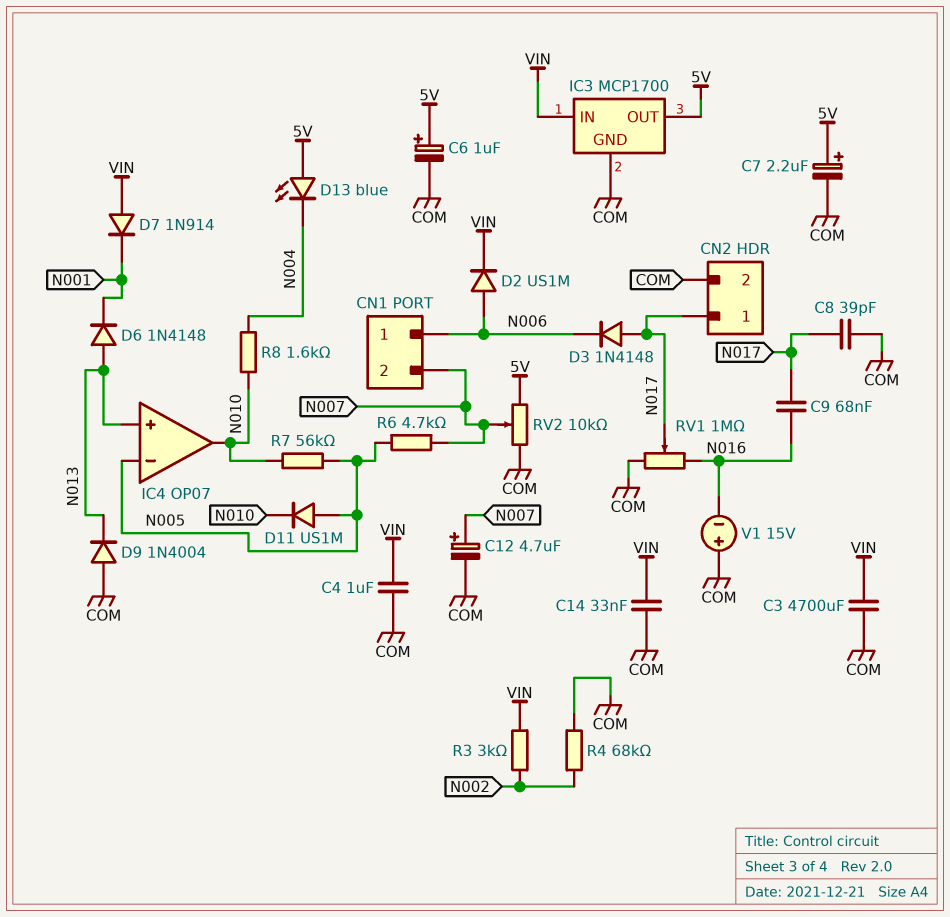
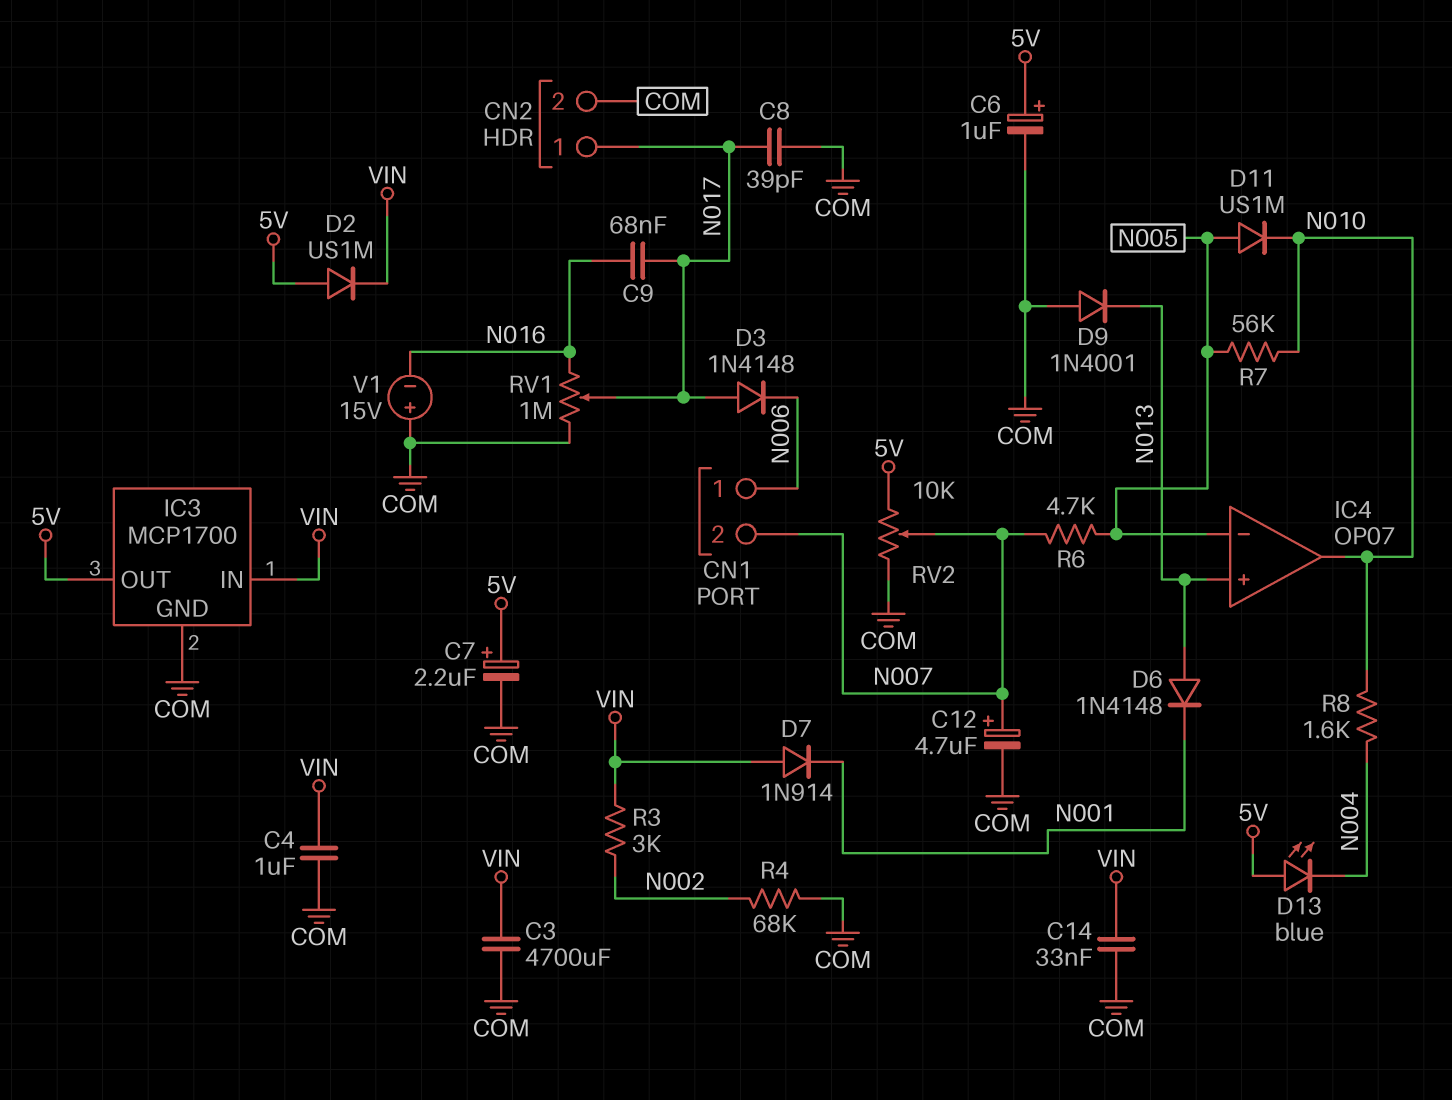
D2: diode US1M (A N006, K VIN) -> diode US1M (A 5V, K VIN)
D9: diode 1N4004 (A COM, K N013) -> diode 1N4001 (A COM, K N013)

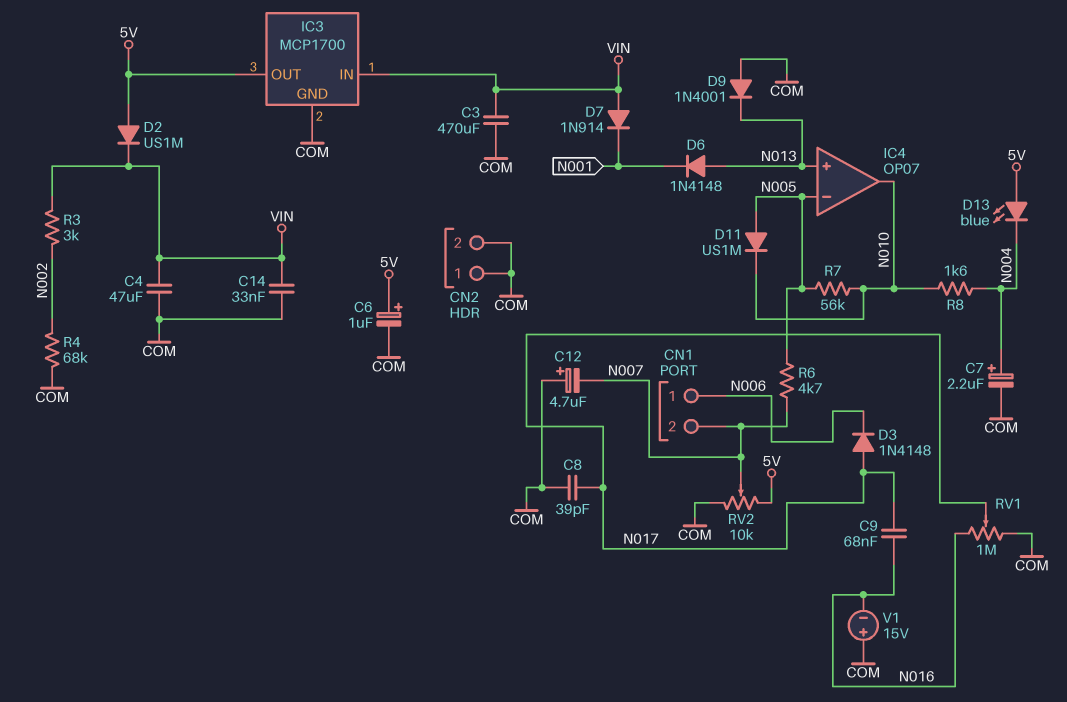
C3: 4700uF (COM, VIN) -> 470uF (COM, VIN)
C4: 1uF (COM, VIN) -> 47uF (COM, VIN)
C7: 2.2uF (plus 5V, minus COM) -> 2.2uF (plus N004, minus COM)
C12: 4.7uF (plus N007, minus COM) -> 4.7uF (plus COM, minus N007)
CN2 pin 1: N017 -> COM

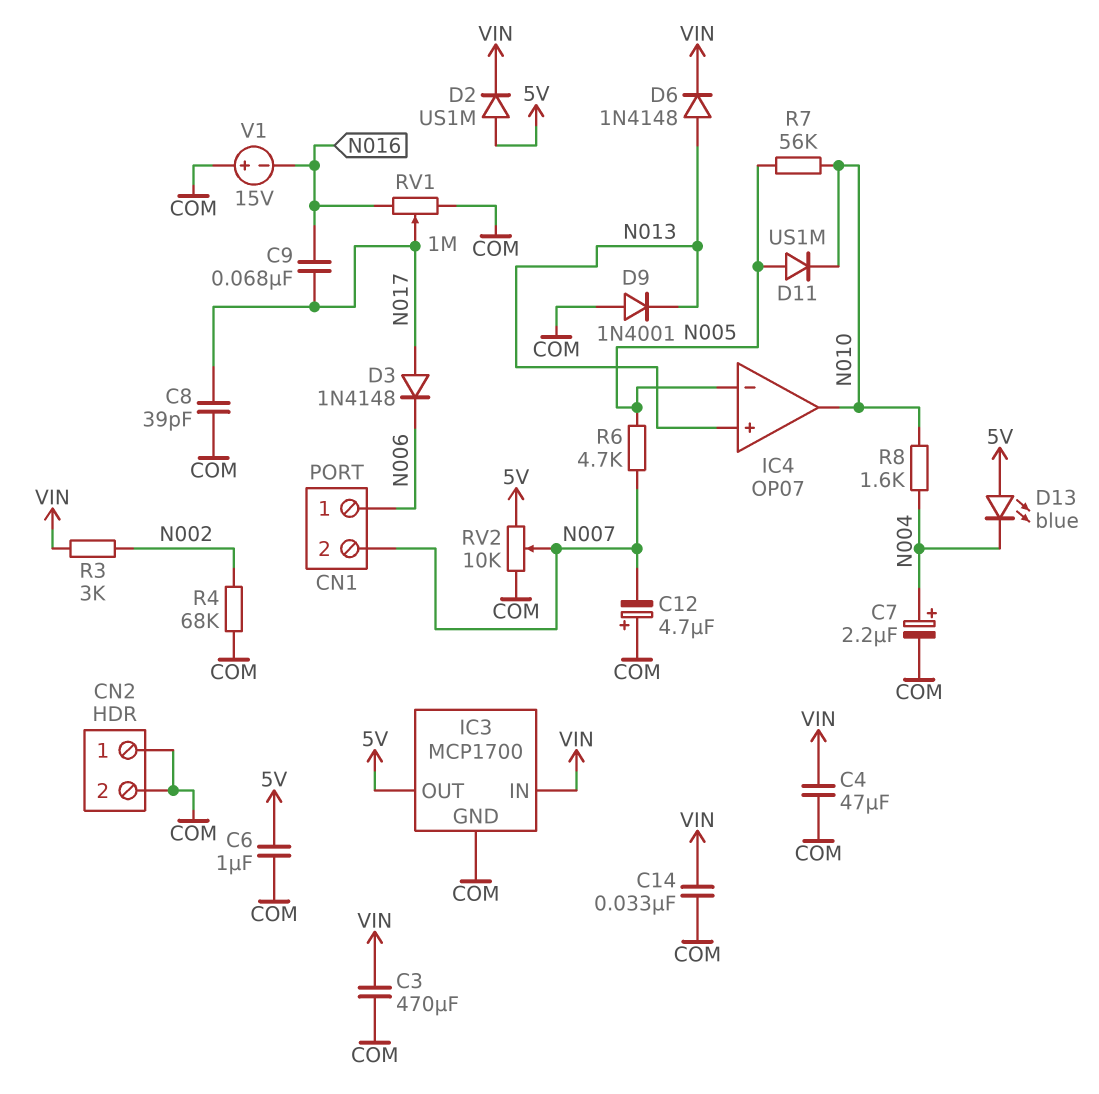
C6: 1uF (plus 5V, minus COM) -> 1uF (5V, COM)
D6: diode 1N4148 (A N013, K N001) -> diode 1N4148 (A N013, K VIN)
D7: diode 1N914 (A VIN, K N001) -> none

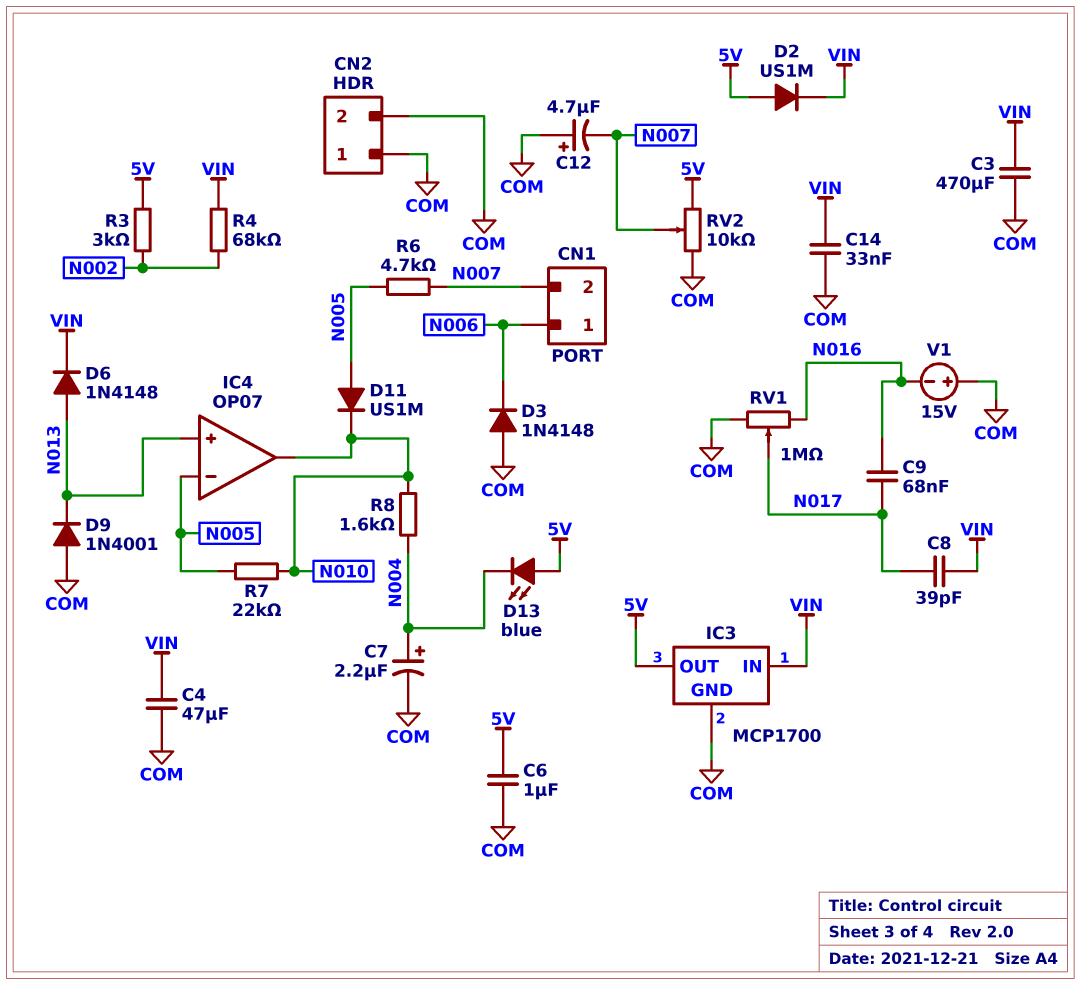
C8: 39pF (COM, N017) -> 39pF (N017, VIN)
D3: diode 1N4148 (A N017, K N006) -> diode 1N4148 (A COM, K N006)
R3: 3k (N002, VIN) -> 3k (5V, N002)
R4: 68k (COM, N002) -> 68k (N002, VIN)
R7: 56k (N005, N010) -> 22k (N005, N010)

